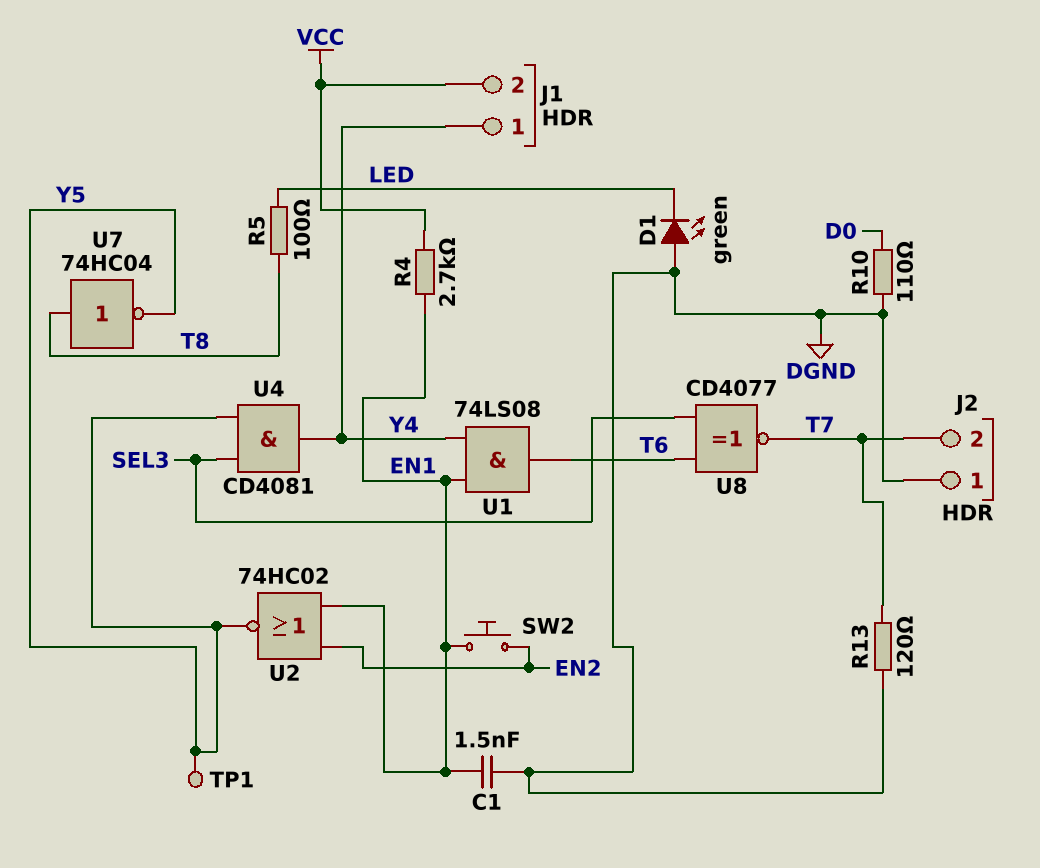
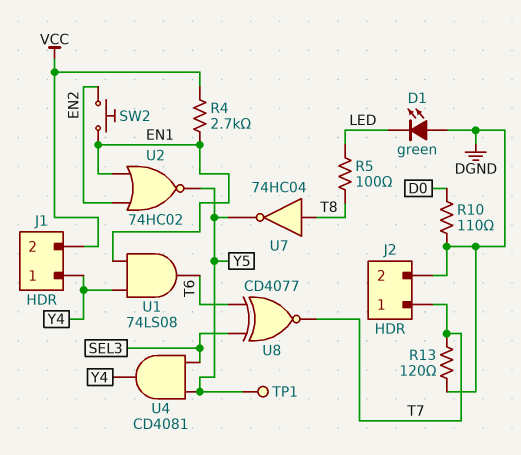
C1: 1.5nF (DGND, EN1) -> none
J2 pin 1: DGND -> T7
J2 pin 2: T7 -> DGND

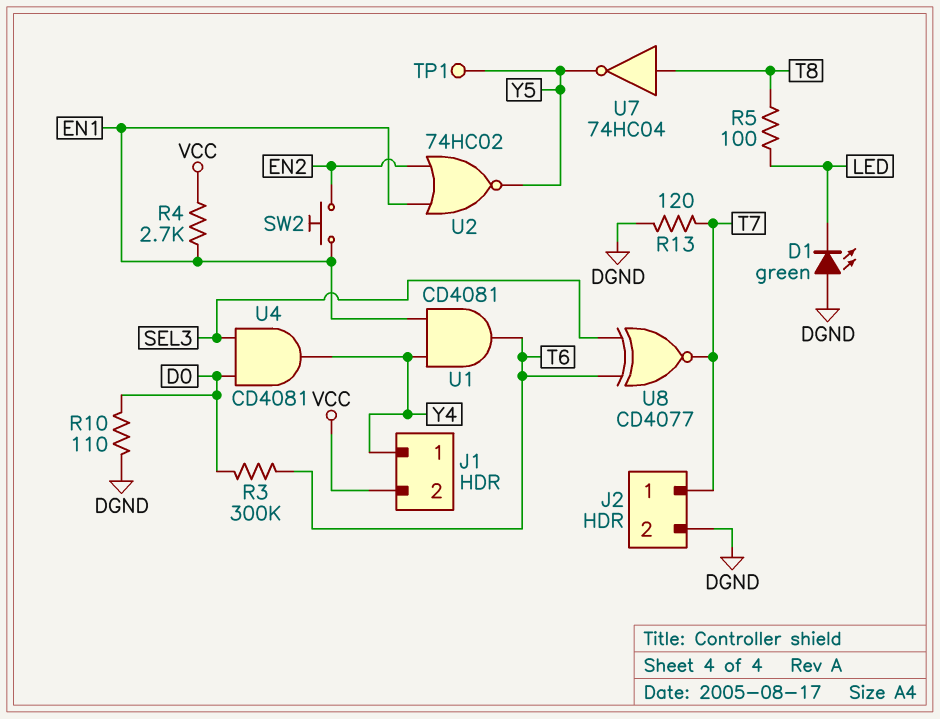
R3: none -> 300k (D0, T6)
U1: AND 74LS08 (in EN1, in Y4, out T6) -> AND CD4081 (in EN1, in Y4, out T6)
U4: AND CD4081 (in SEL3, in Y5, out Y4) -> AND CD4081 (in D0, in SEL3, out Y4)

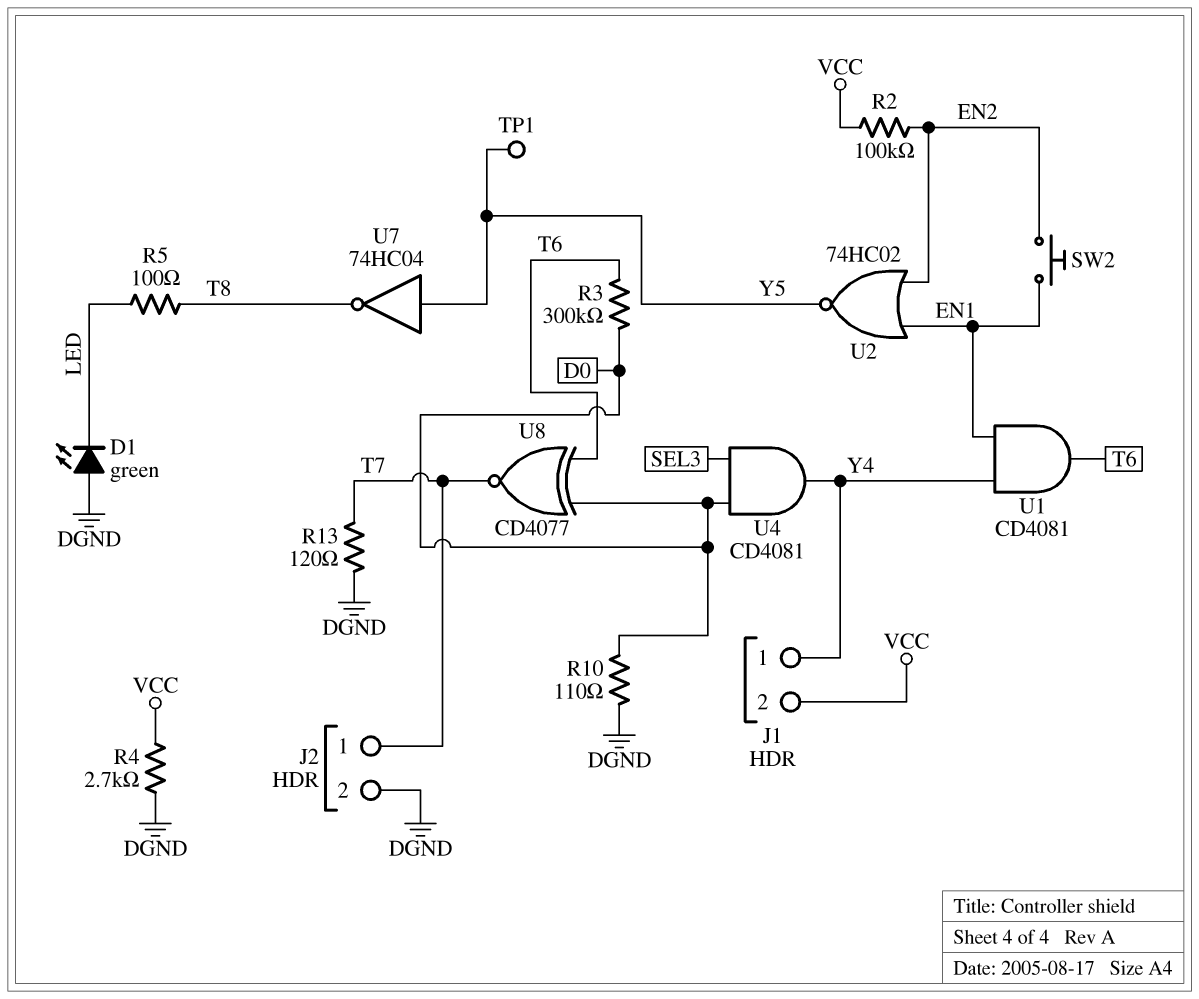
R2: none -> 100k (EN2, VCC)
R4: 2.7k (EN1, VCC) -> 2.7k (DGND, VCC)
U7: NOT 74HC04 (in T8, out Y5) -> NOT 74HC04 (in Y5, out T8)
U8: XNOR CD4077 (in SEL3, in T6, out T7) -> XNOR CD4077 (in D0, in T6, out T7)

